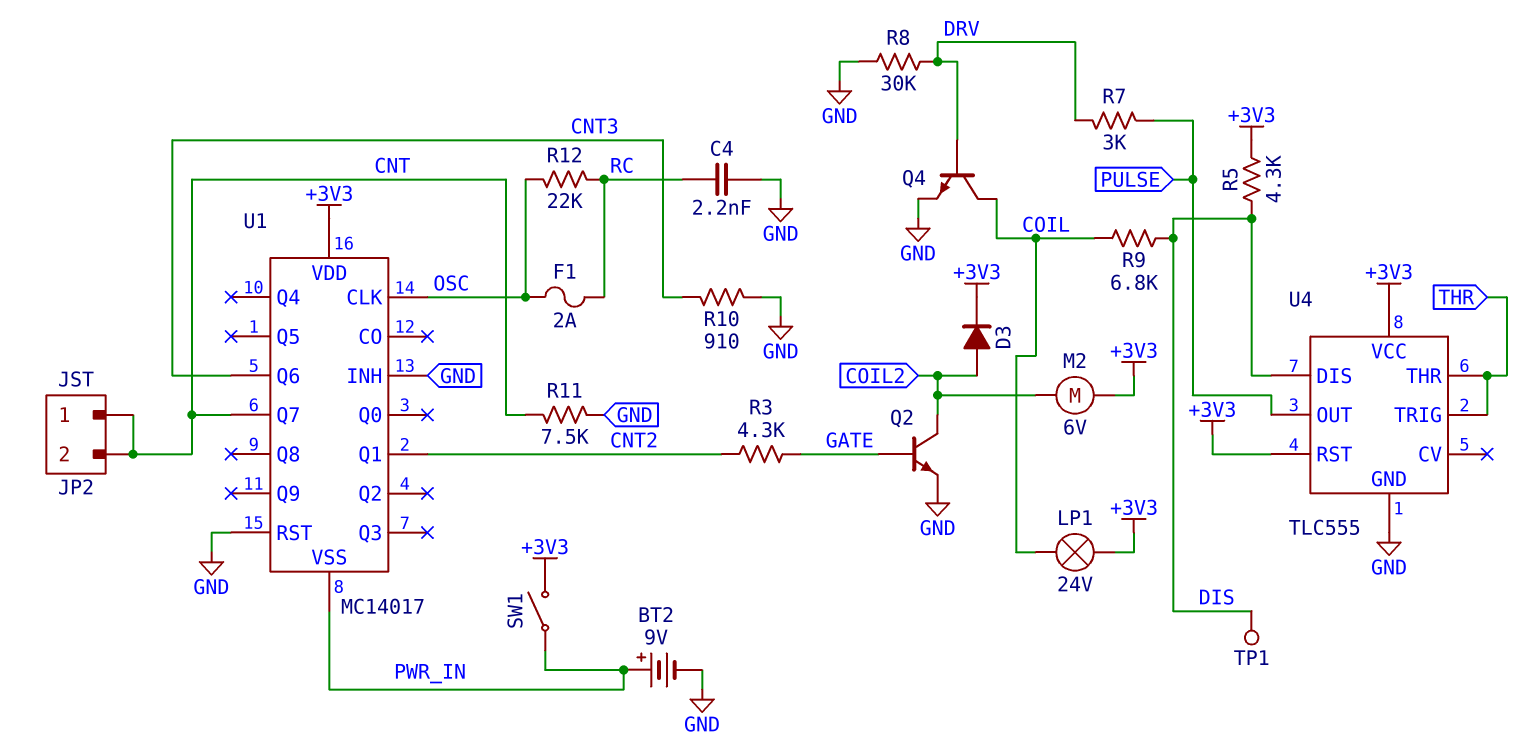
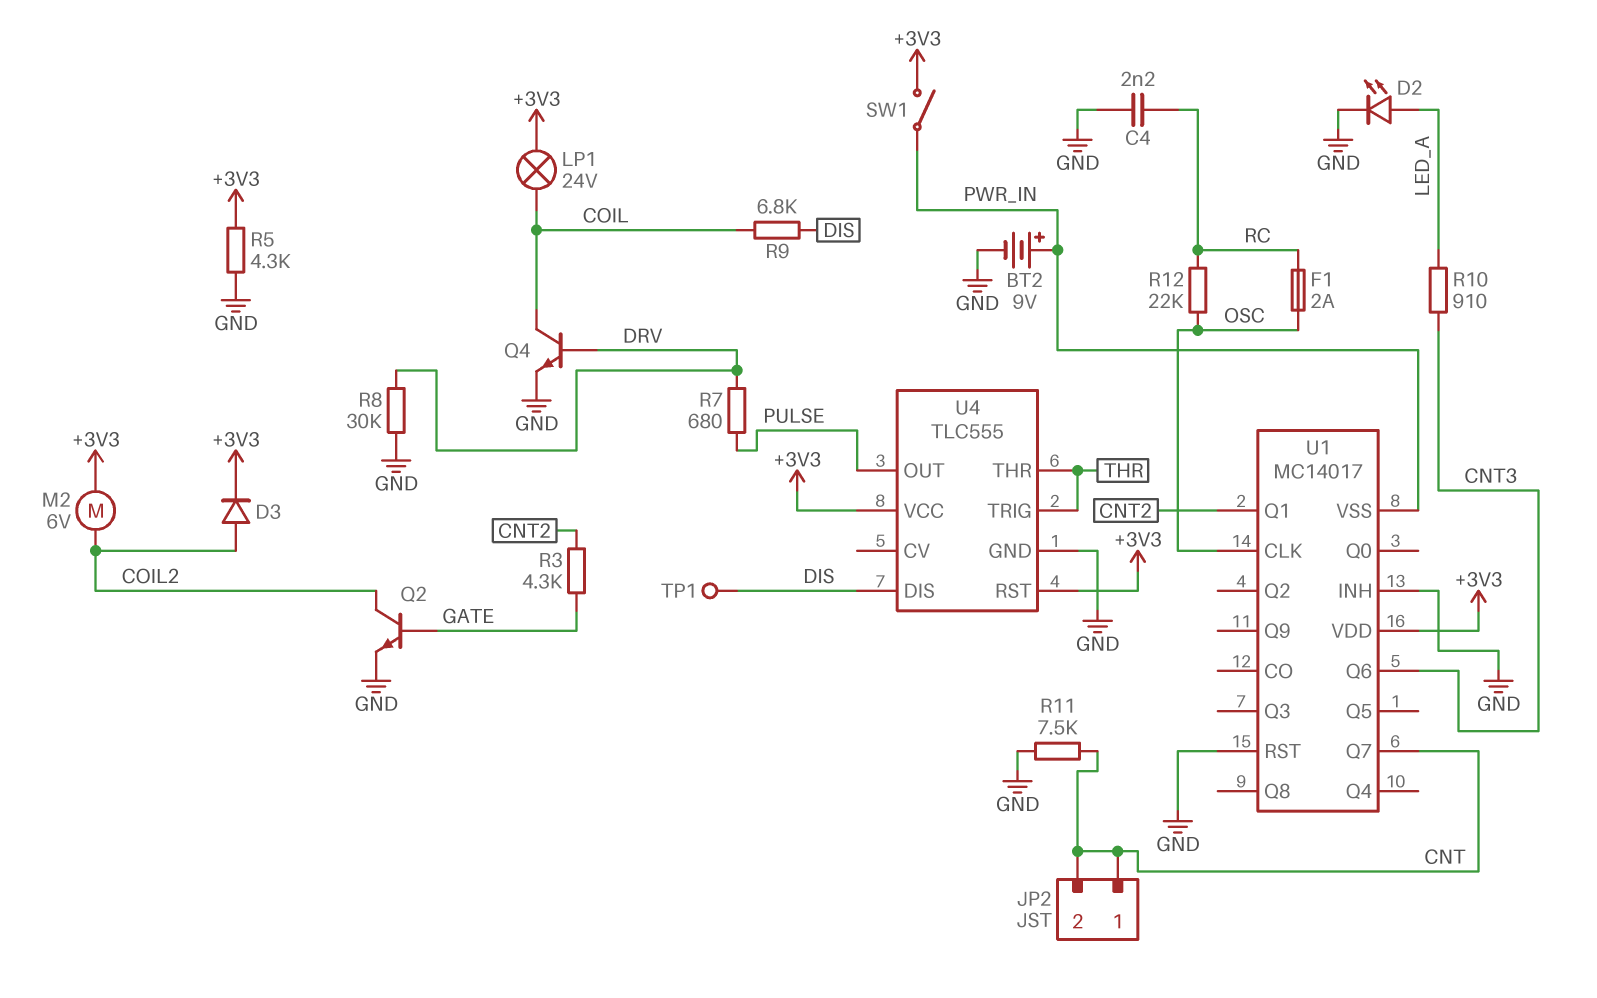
D2: none -> LED (A LED_A, K GND)
R5: 4.3k (+3V3, DIS) -> 4.3k (+3V3, GND)
R7: 3k (DRV, PULSE) -> 680 (DRV, PULSE)
R10: 910 (CNT3, GND) -> 910 (CNT3, LED_A)

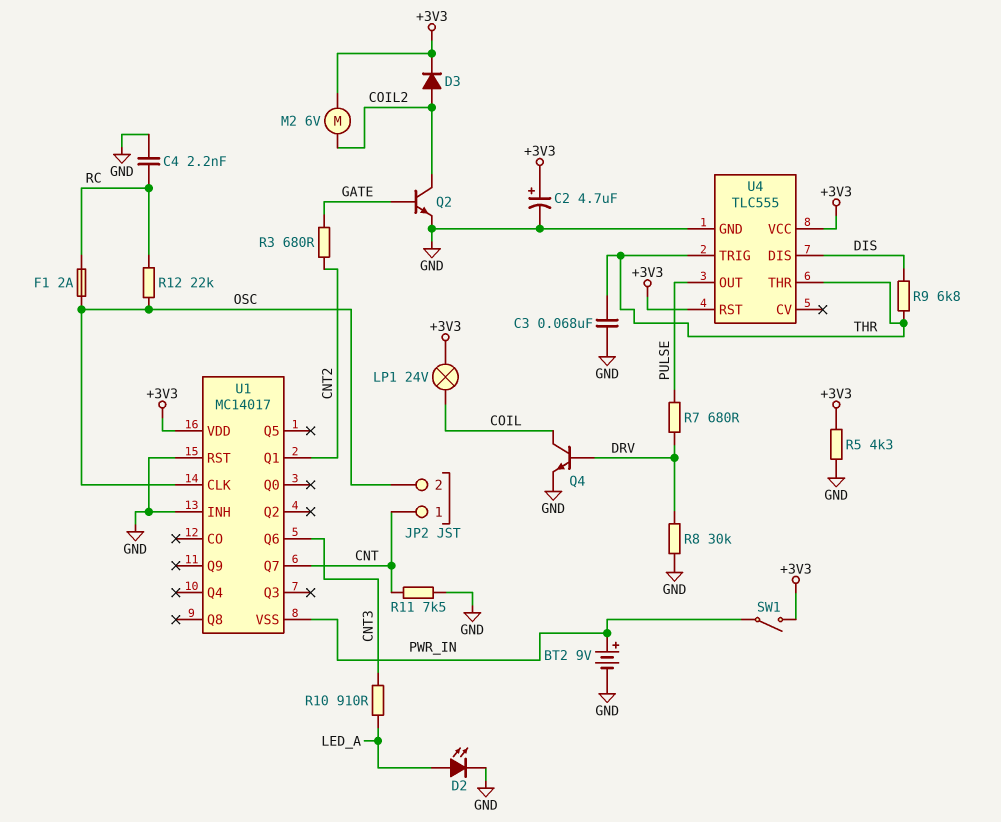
C2: none -> 4.7uF (plus +3V3, minus GND)
C3: none -> 68nF (GND, THR)
JP2 pin 2: CNT -> OSC
R3: 4.3k (CNT2, GATE) -> 680 (CNT2, GATE)
R9: 6.8k (COIL, DIS) -> 6.8k (DIS, THR)
TP1: test point (DIS) -> none

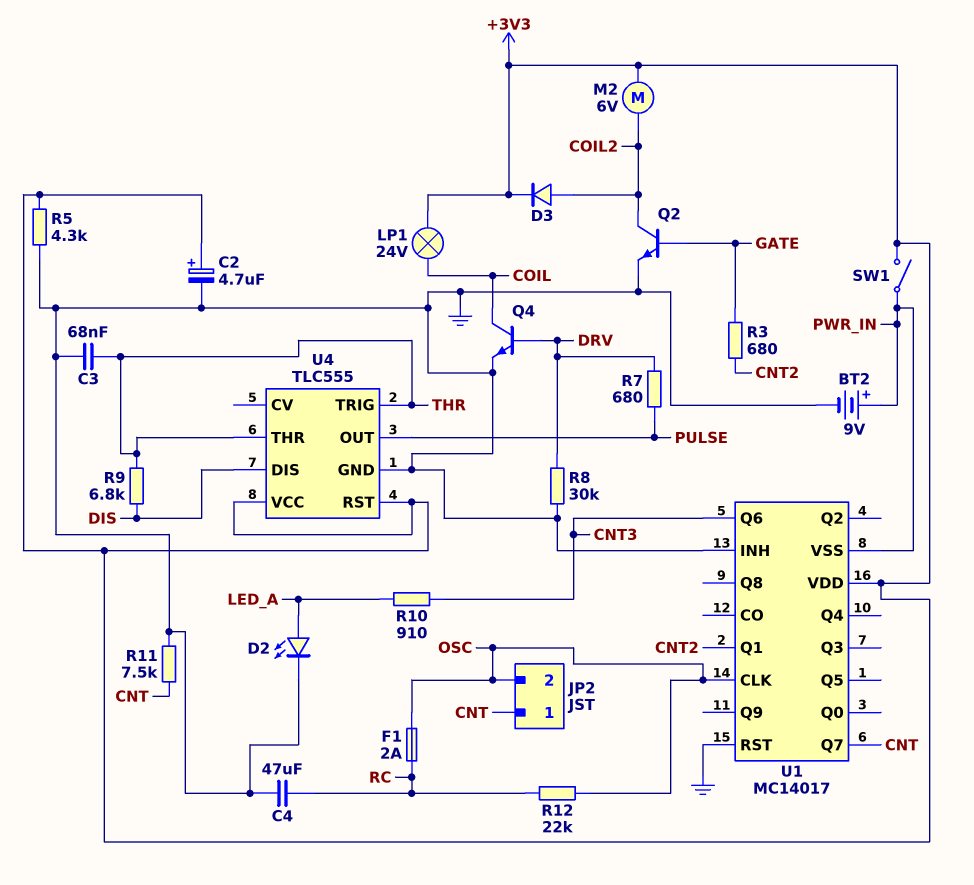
C4: 2.2nF (GND, RC) -> 47uF (GND, RC)

